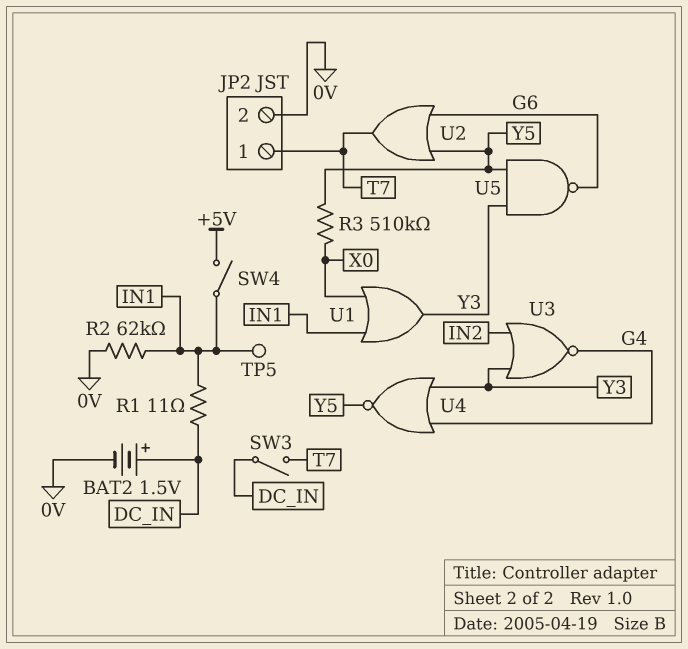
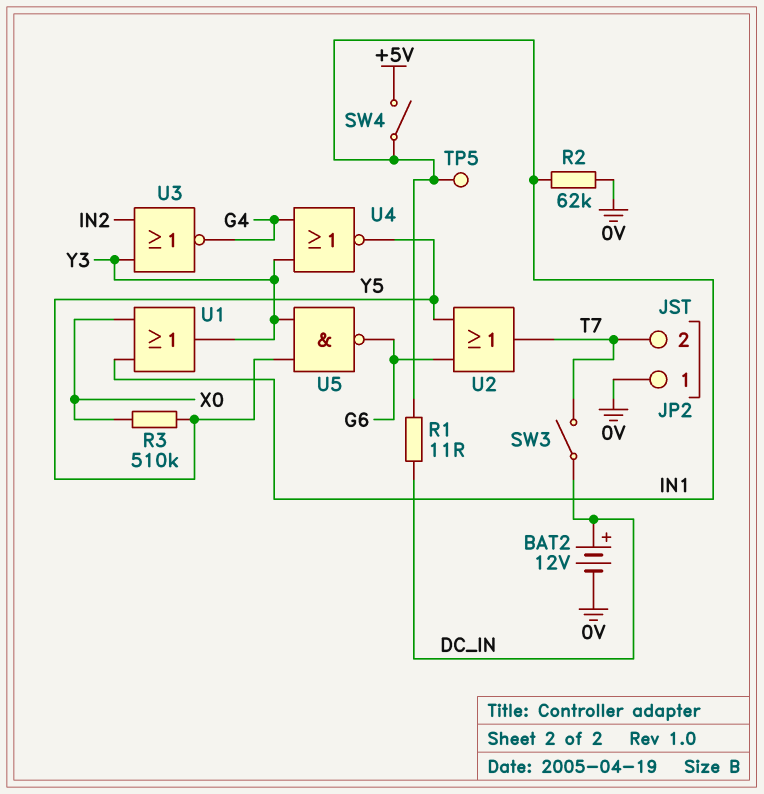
BAT2: 1.5V (plus DC_IN, minus 0V) -> 12V (plus DC_IN, minus 0V)
JP2 pin 1: T7 -> 0V
JP2 pin 2: 0V -> T7

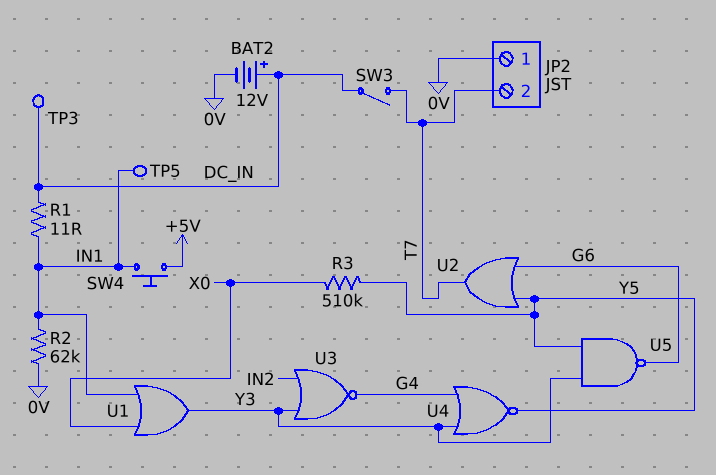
SW4: switch (+5V, IN1) -> button (+5V, IN1)
TP3: none -> test point (DC_IN)

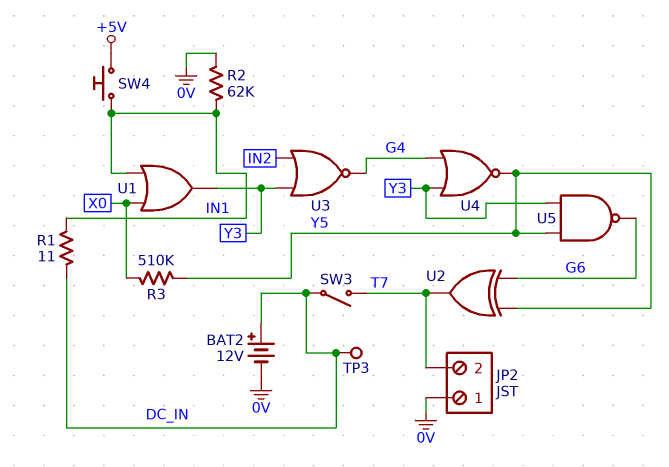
TP5: test point (IN1) -> none
U2: OR (in G6, in Y5, out T7) -> XOR (in G6, in Y5, out T7)

